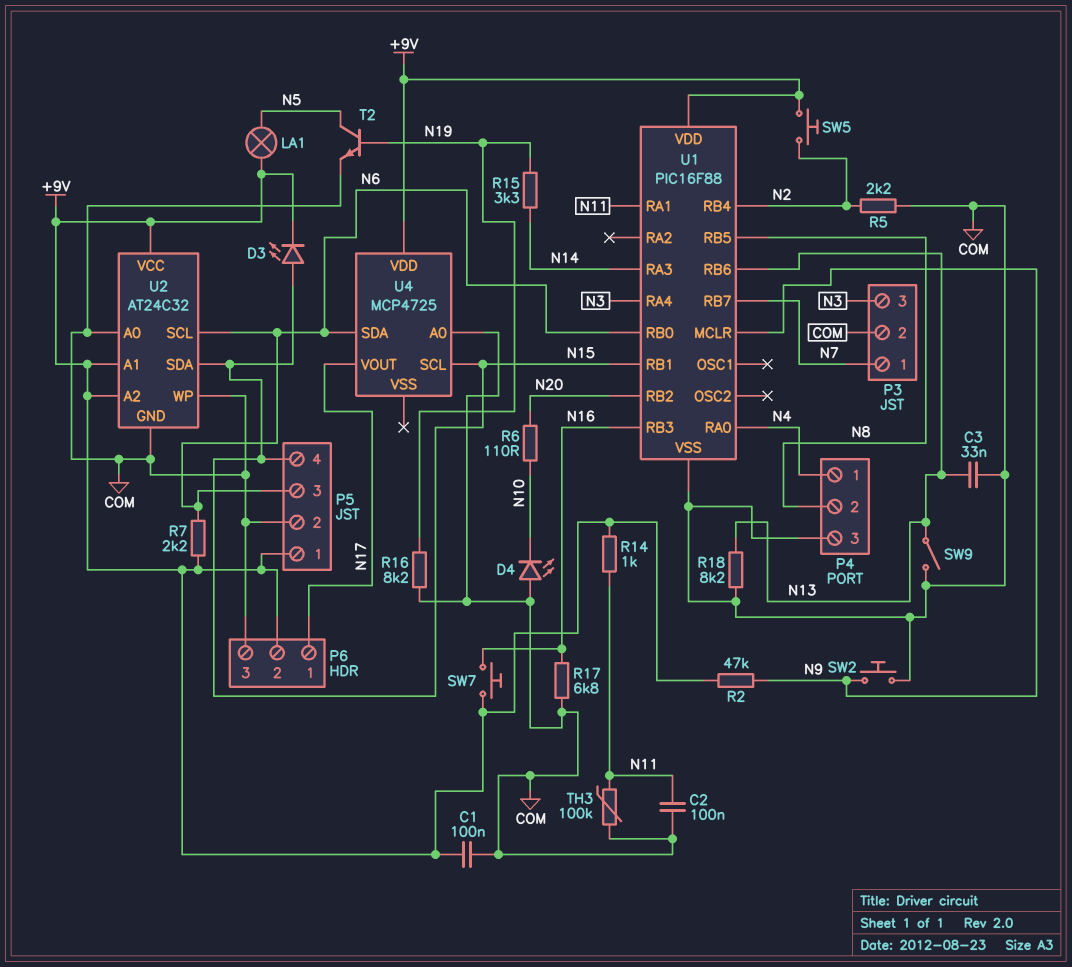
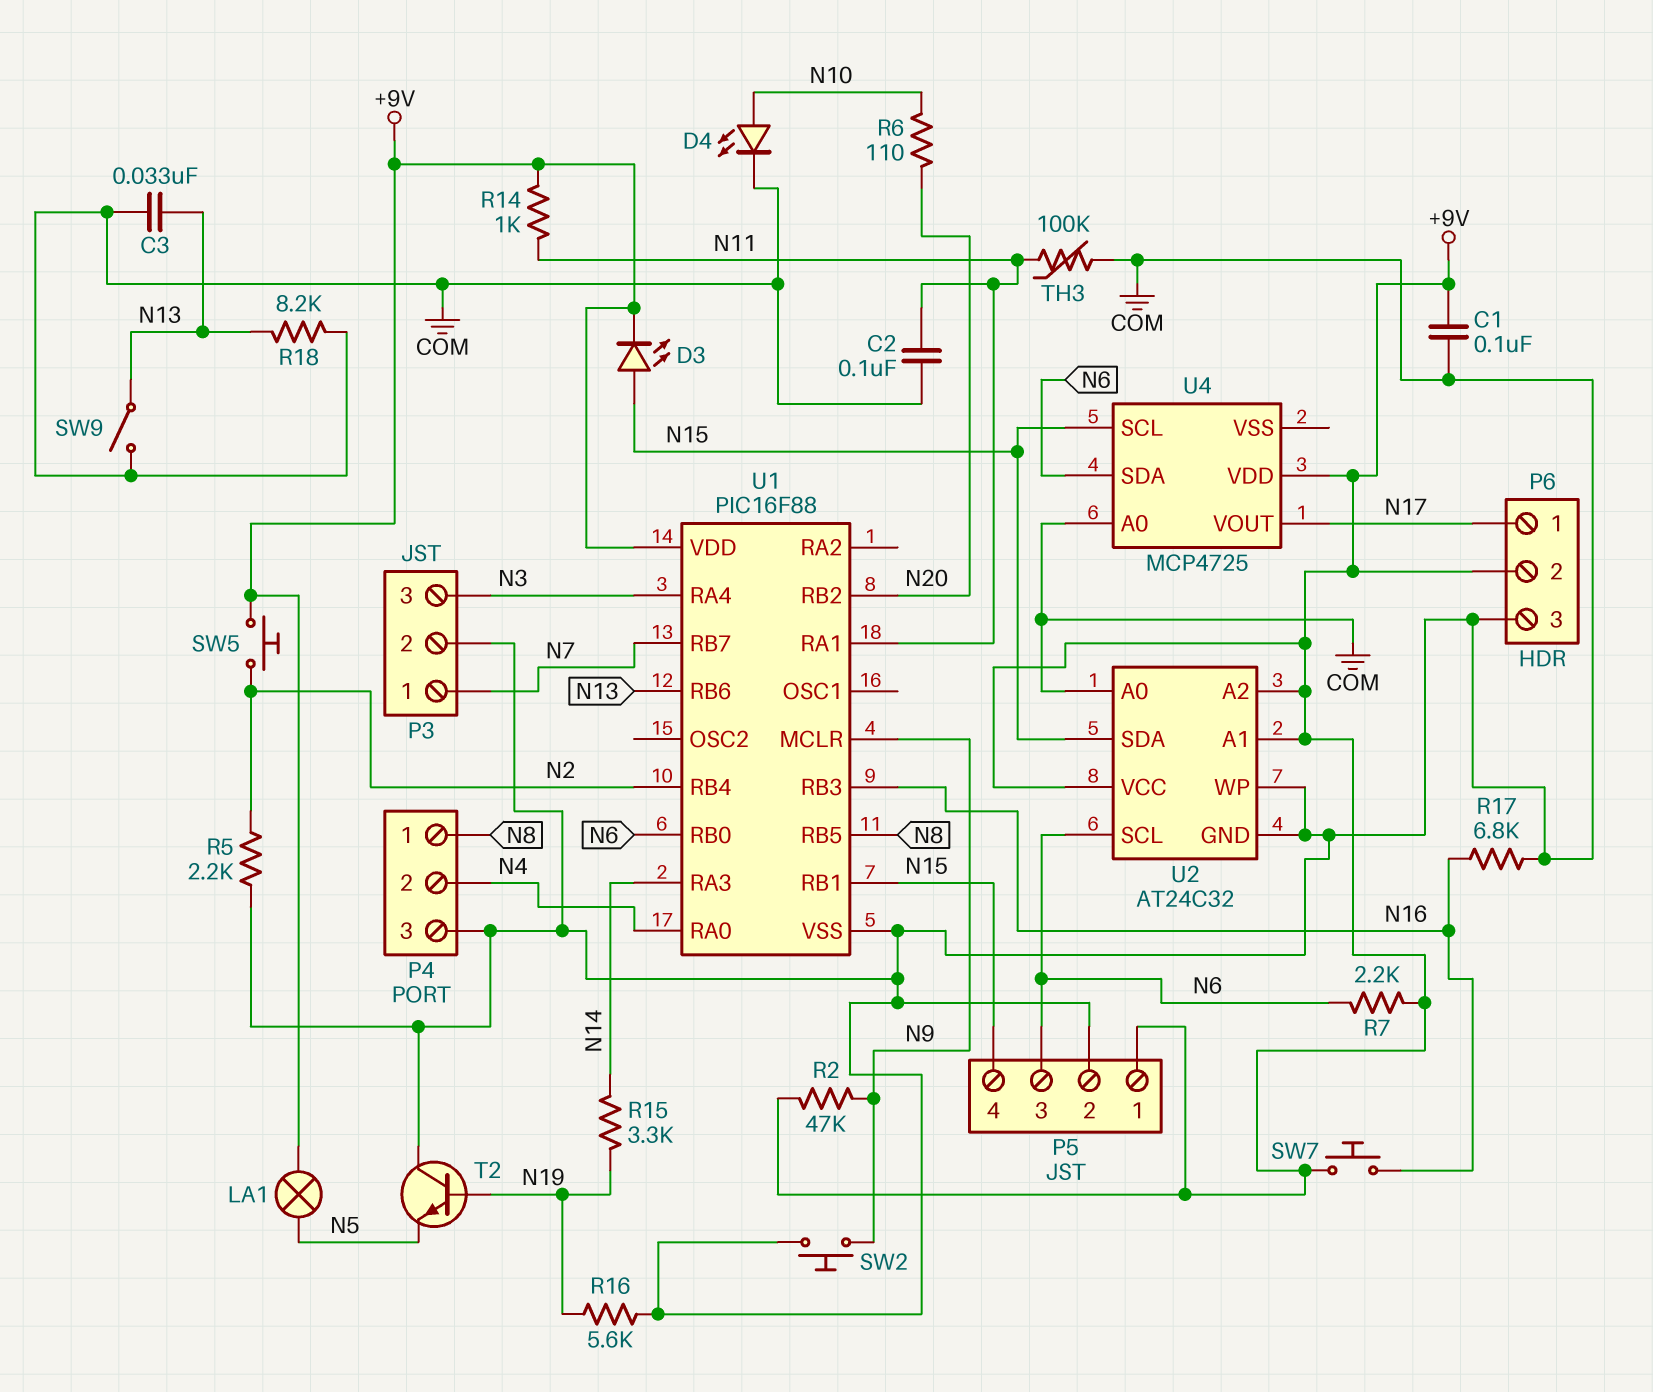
D4: LED (A COM, K N10) -> LED (A N10, K COM)
P4 pin 1: N4 -> N8
P4 pin 2: N8 -> N4
R16: 8.2k (COM, N19) -> 5.6k (COM, N19)
T2: NPN (B N19, C N5, E COM) -> NPN (B N19, C COM, E N5)

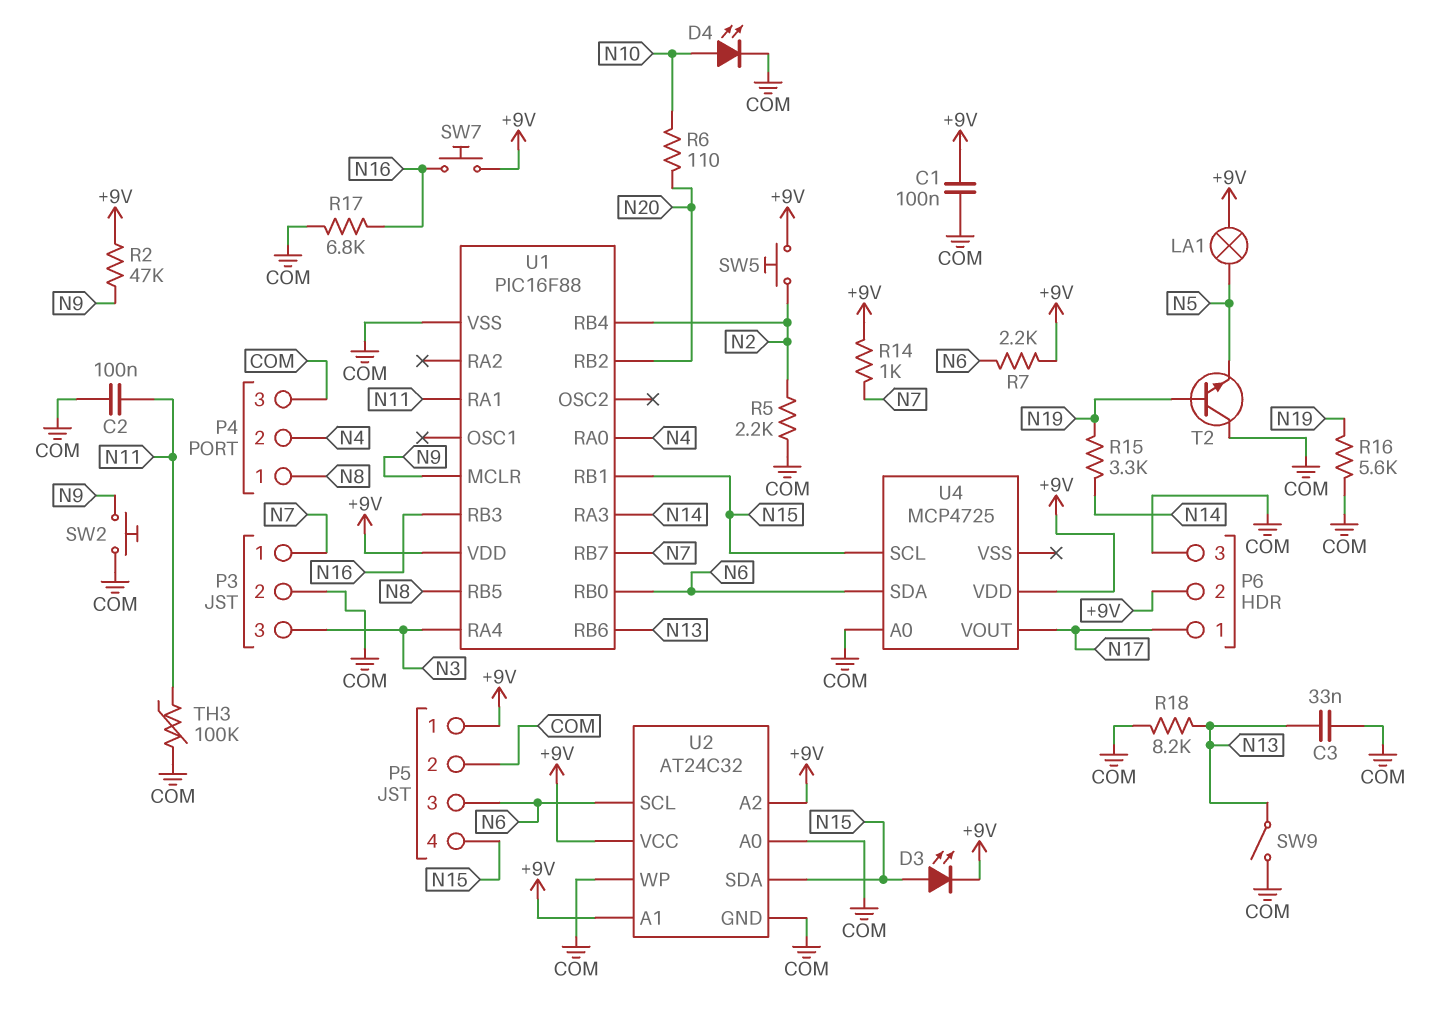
R14: 1k (+9V, N11) -> 1k (+9V, N7)

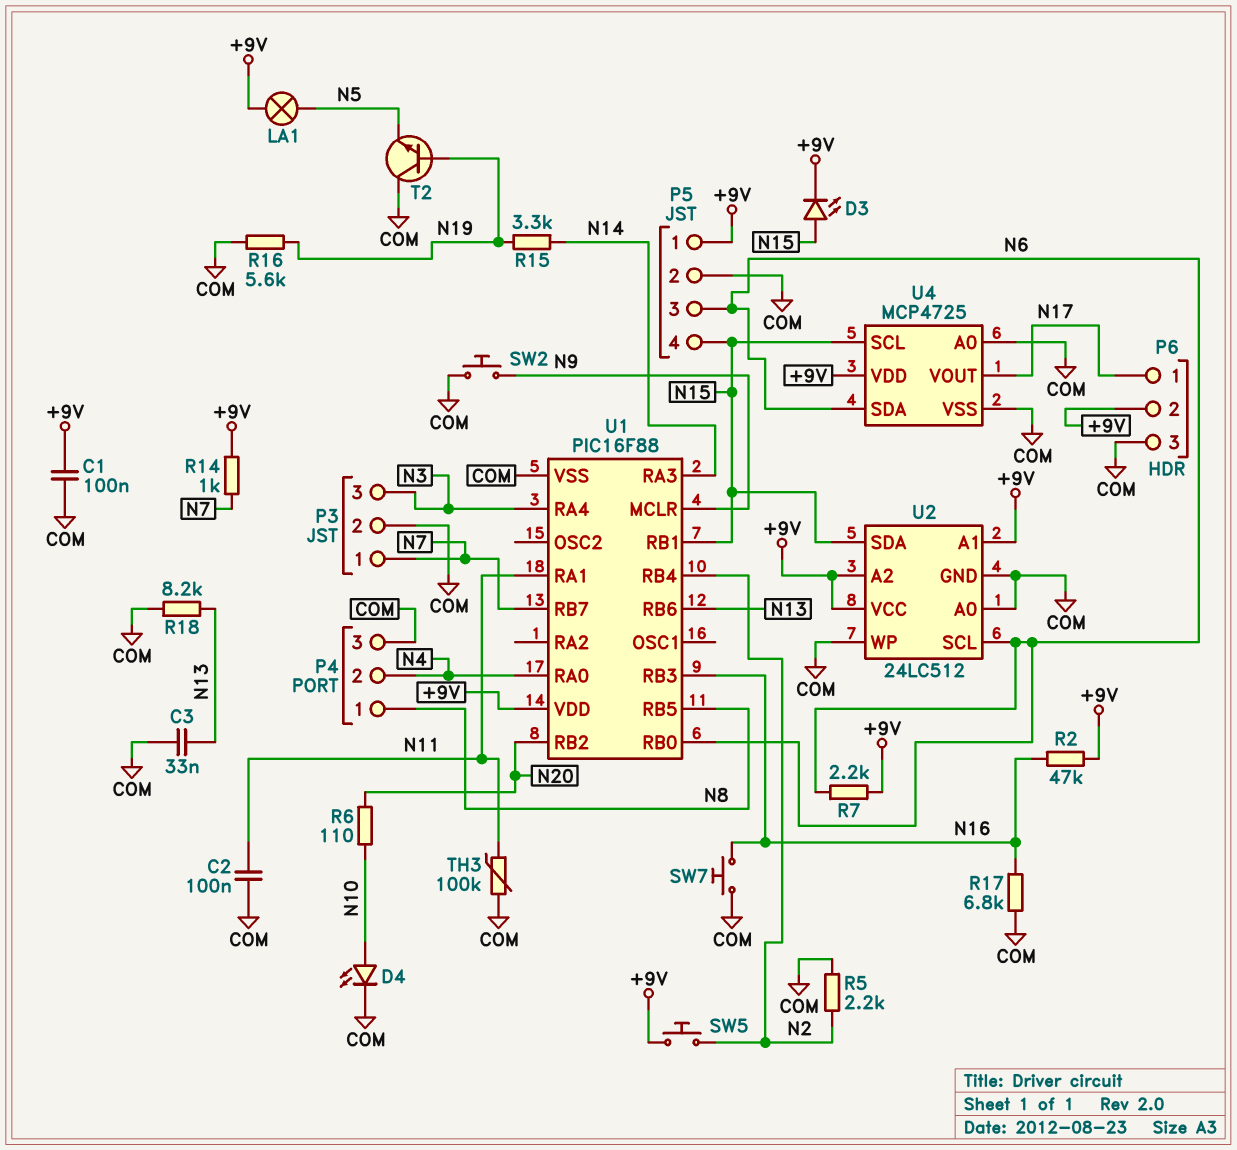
R2: 47k (+9V, N9) -> 47k (+9V, N16)
SW7: button (+9V, N16) -> button (COM, N16)
SW9: switch (COM, N13) -> none
U2: AT24C32 -> 24LC512
U4 pin VSS: none -> COM

